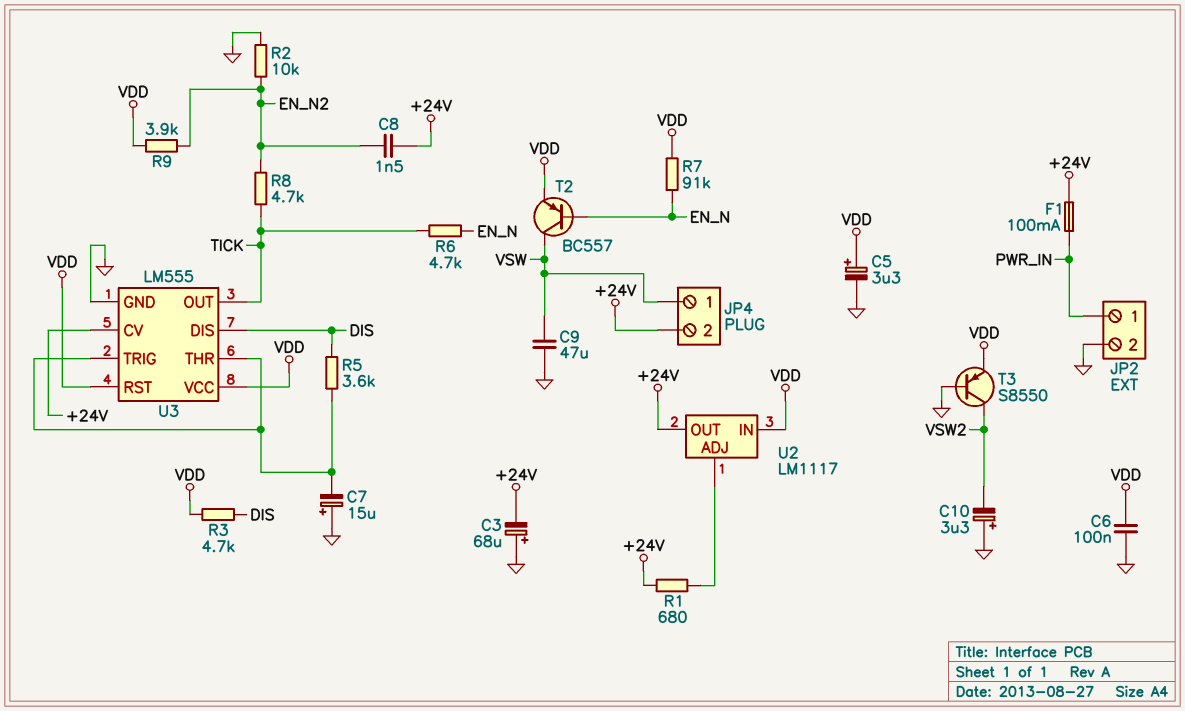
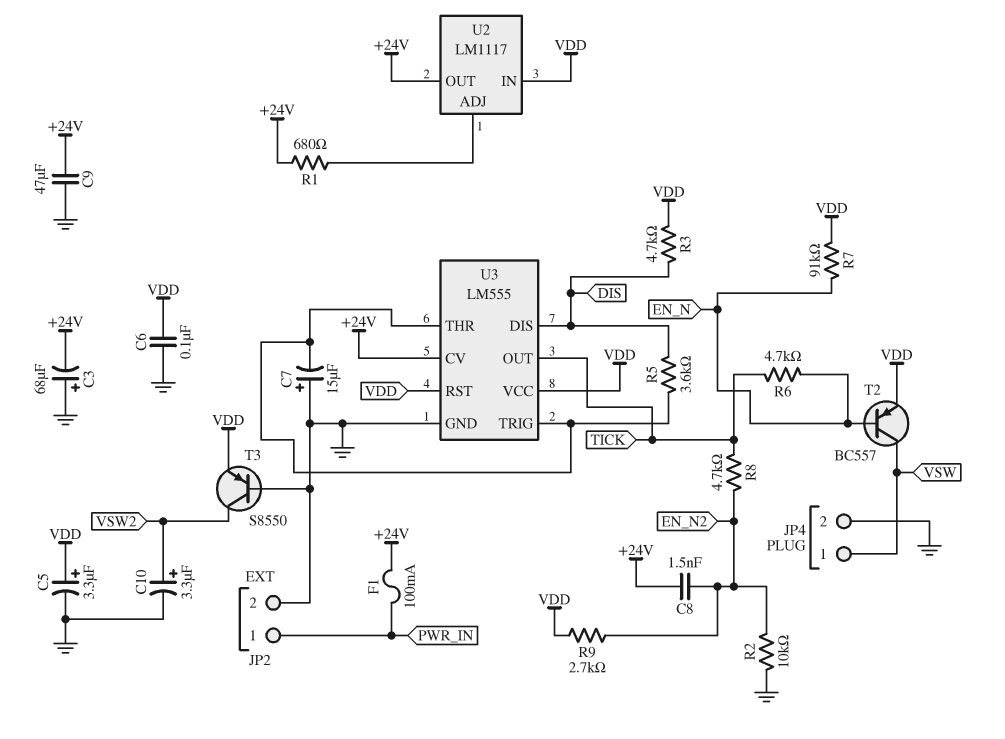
C9: 47uF (GND, VSW) -> 47uF (+24V, GND)
C10: 3.3uF (plus GND, minus VSW2) -> 3.3uF (plus VSW2, minus GND)
JP4 pin 2: +24V -> GND
R9: 3.9k (EN_N2, VDD) -> 2.7k (EN_N2, VDD)

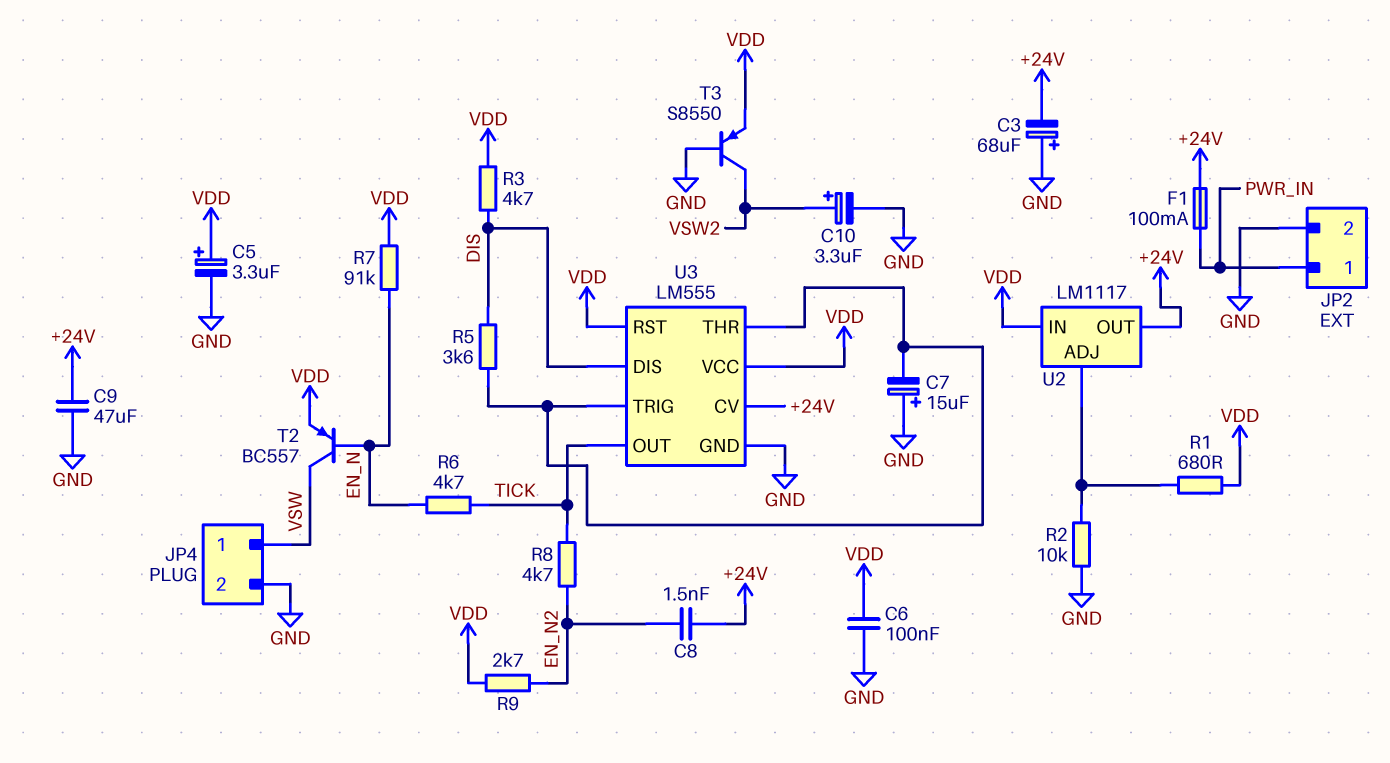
R1: 680 (+24V, U2/ADJ) -> 680 (U2/ADJ, VDD)
R2: 10k (EN_N2, GND) -> 10k (GND, U2/ADJ)

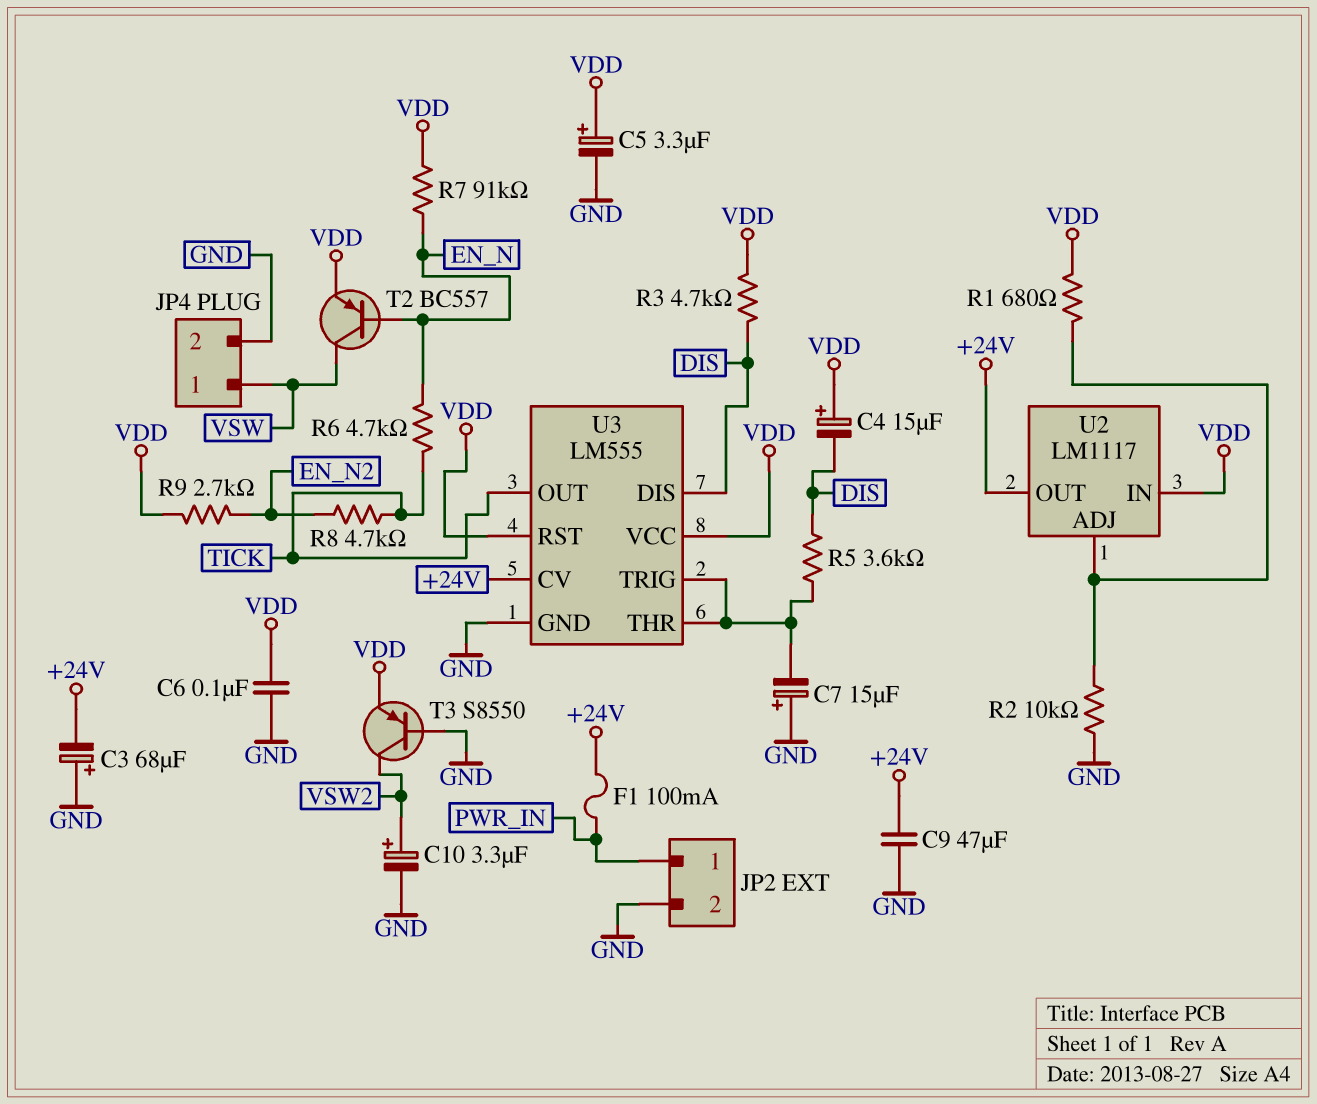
C4: none -> 15uF (plus VDD, minus DIS)
C8: 1.5nF (+24V, EN_N2) -> none

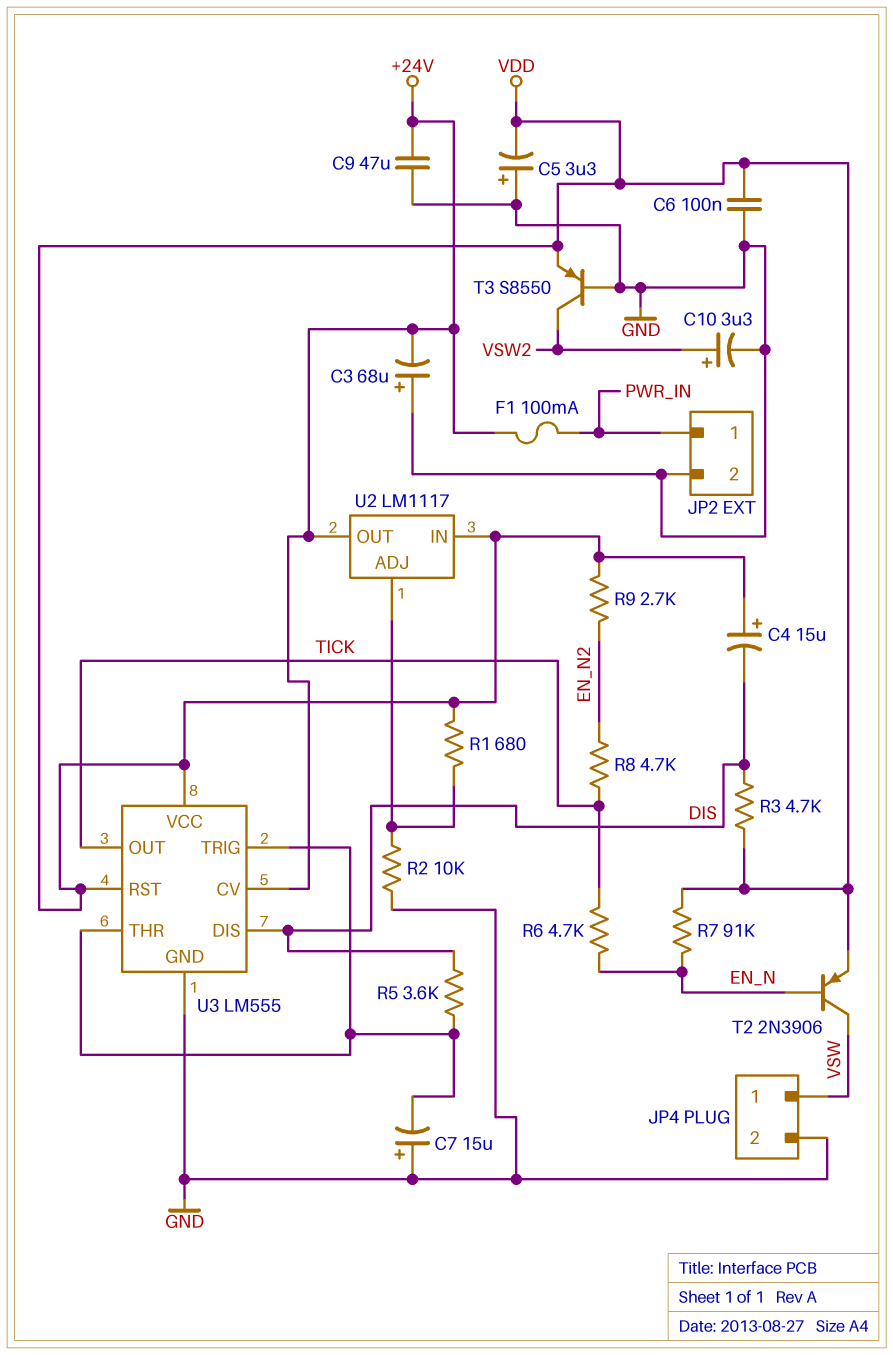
C5: 3.3uF (plus VDD, minus GND) -> 3.3uF (plus GND, minus VDD)
T2: PNP BC557 (B EN_N, C VSW, E VDD) -> PNP 2N3906 (B EN_N, C VSW, E VDD)

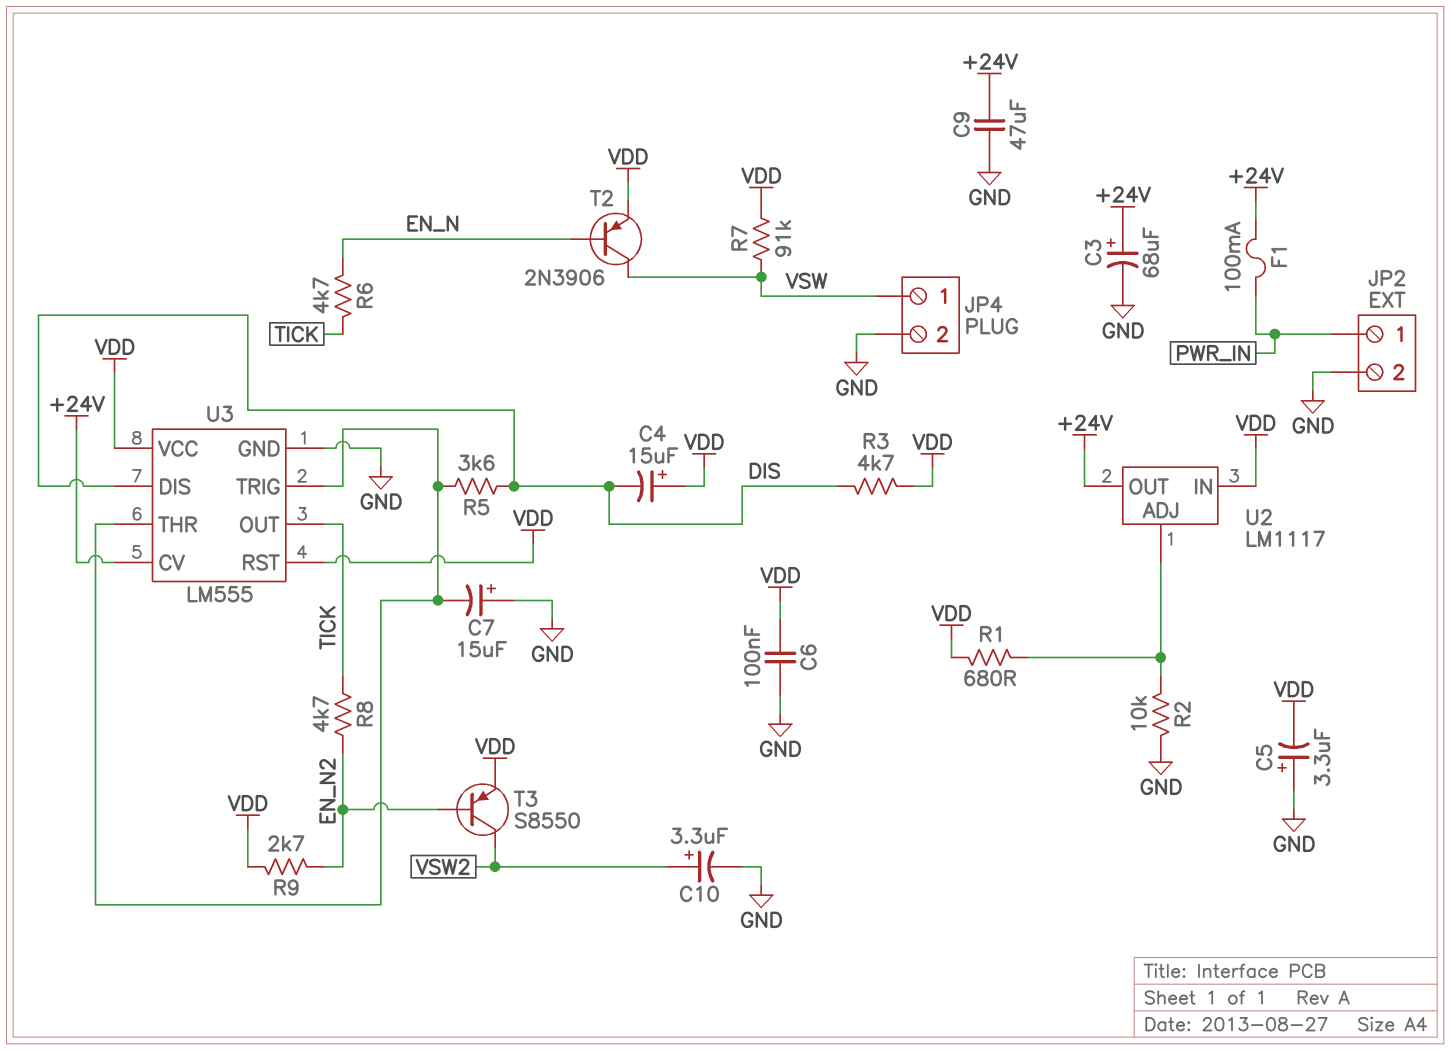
C3: 68uF (plus GND, minus +24V) -> 68uF (plus +24V, minus GND)
R7: 91k (EN_N, VDD) -> 91k (VDD, VSW)
T3: PNP S8550 (B GND, C VSW2, E VDD) -> PNP S8550 (B EN_N2, C VSW2, E VDD)

